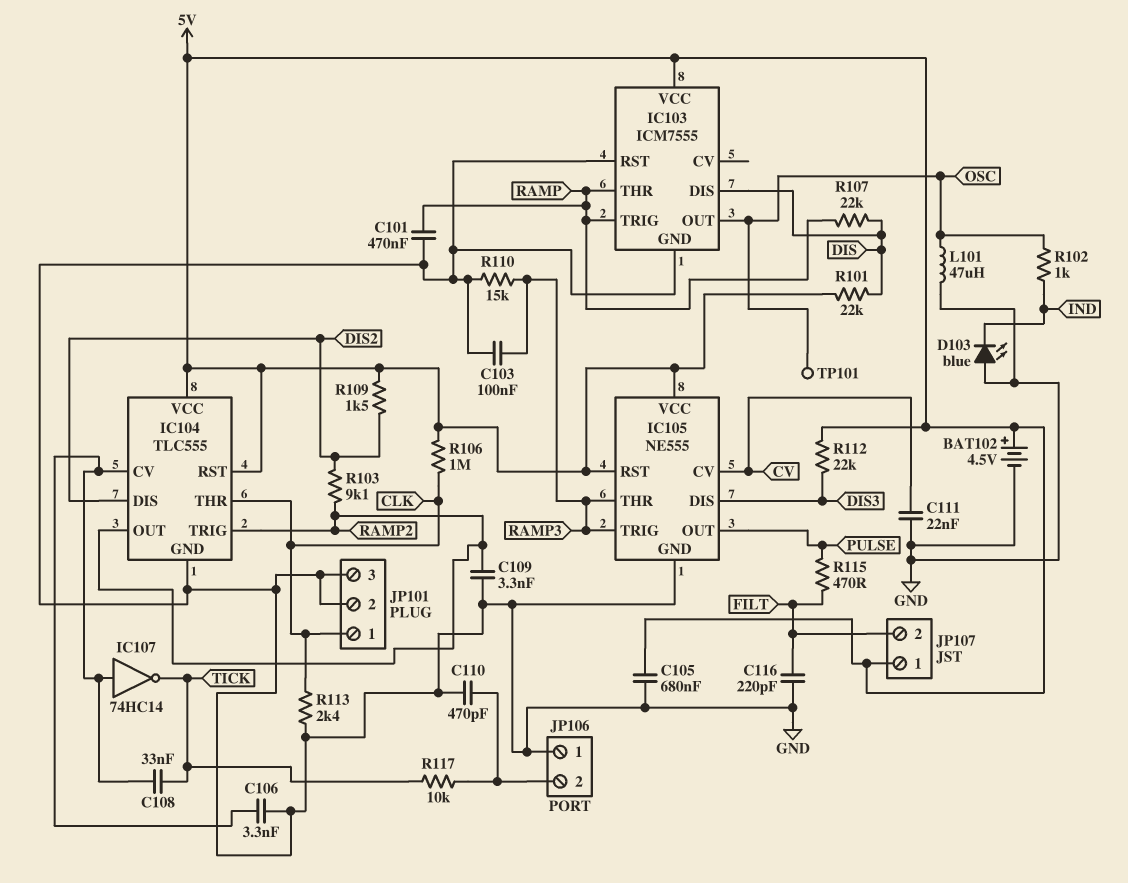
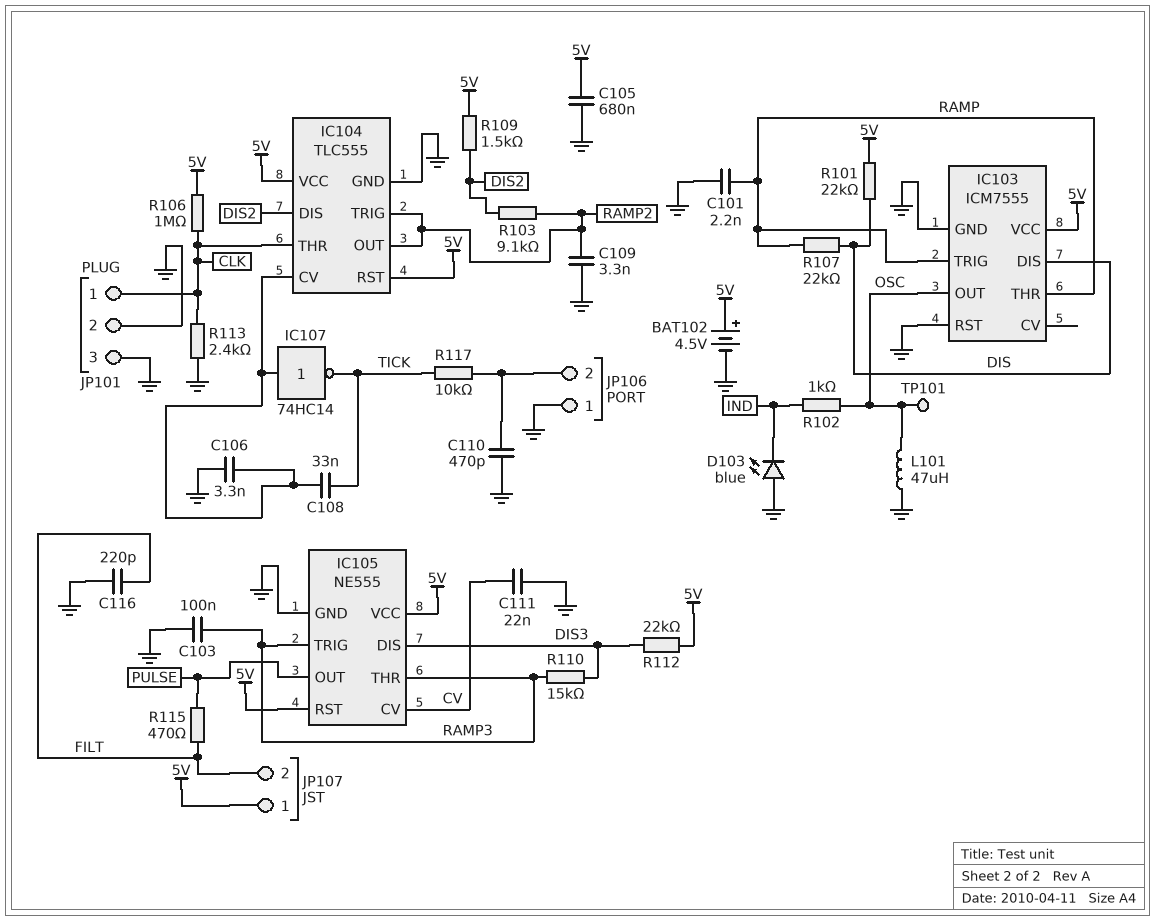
C101: 470nF (GND, RAMP) -> 2.2nF (GND, RAMP)
R110: 15k (GND, RAMP3) -> 15k (DIS3, RAMP3)

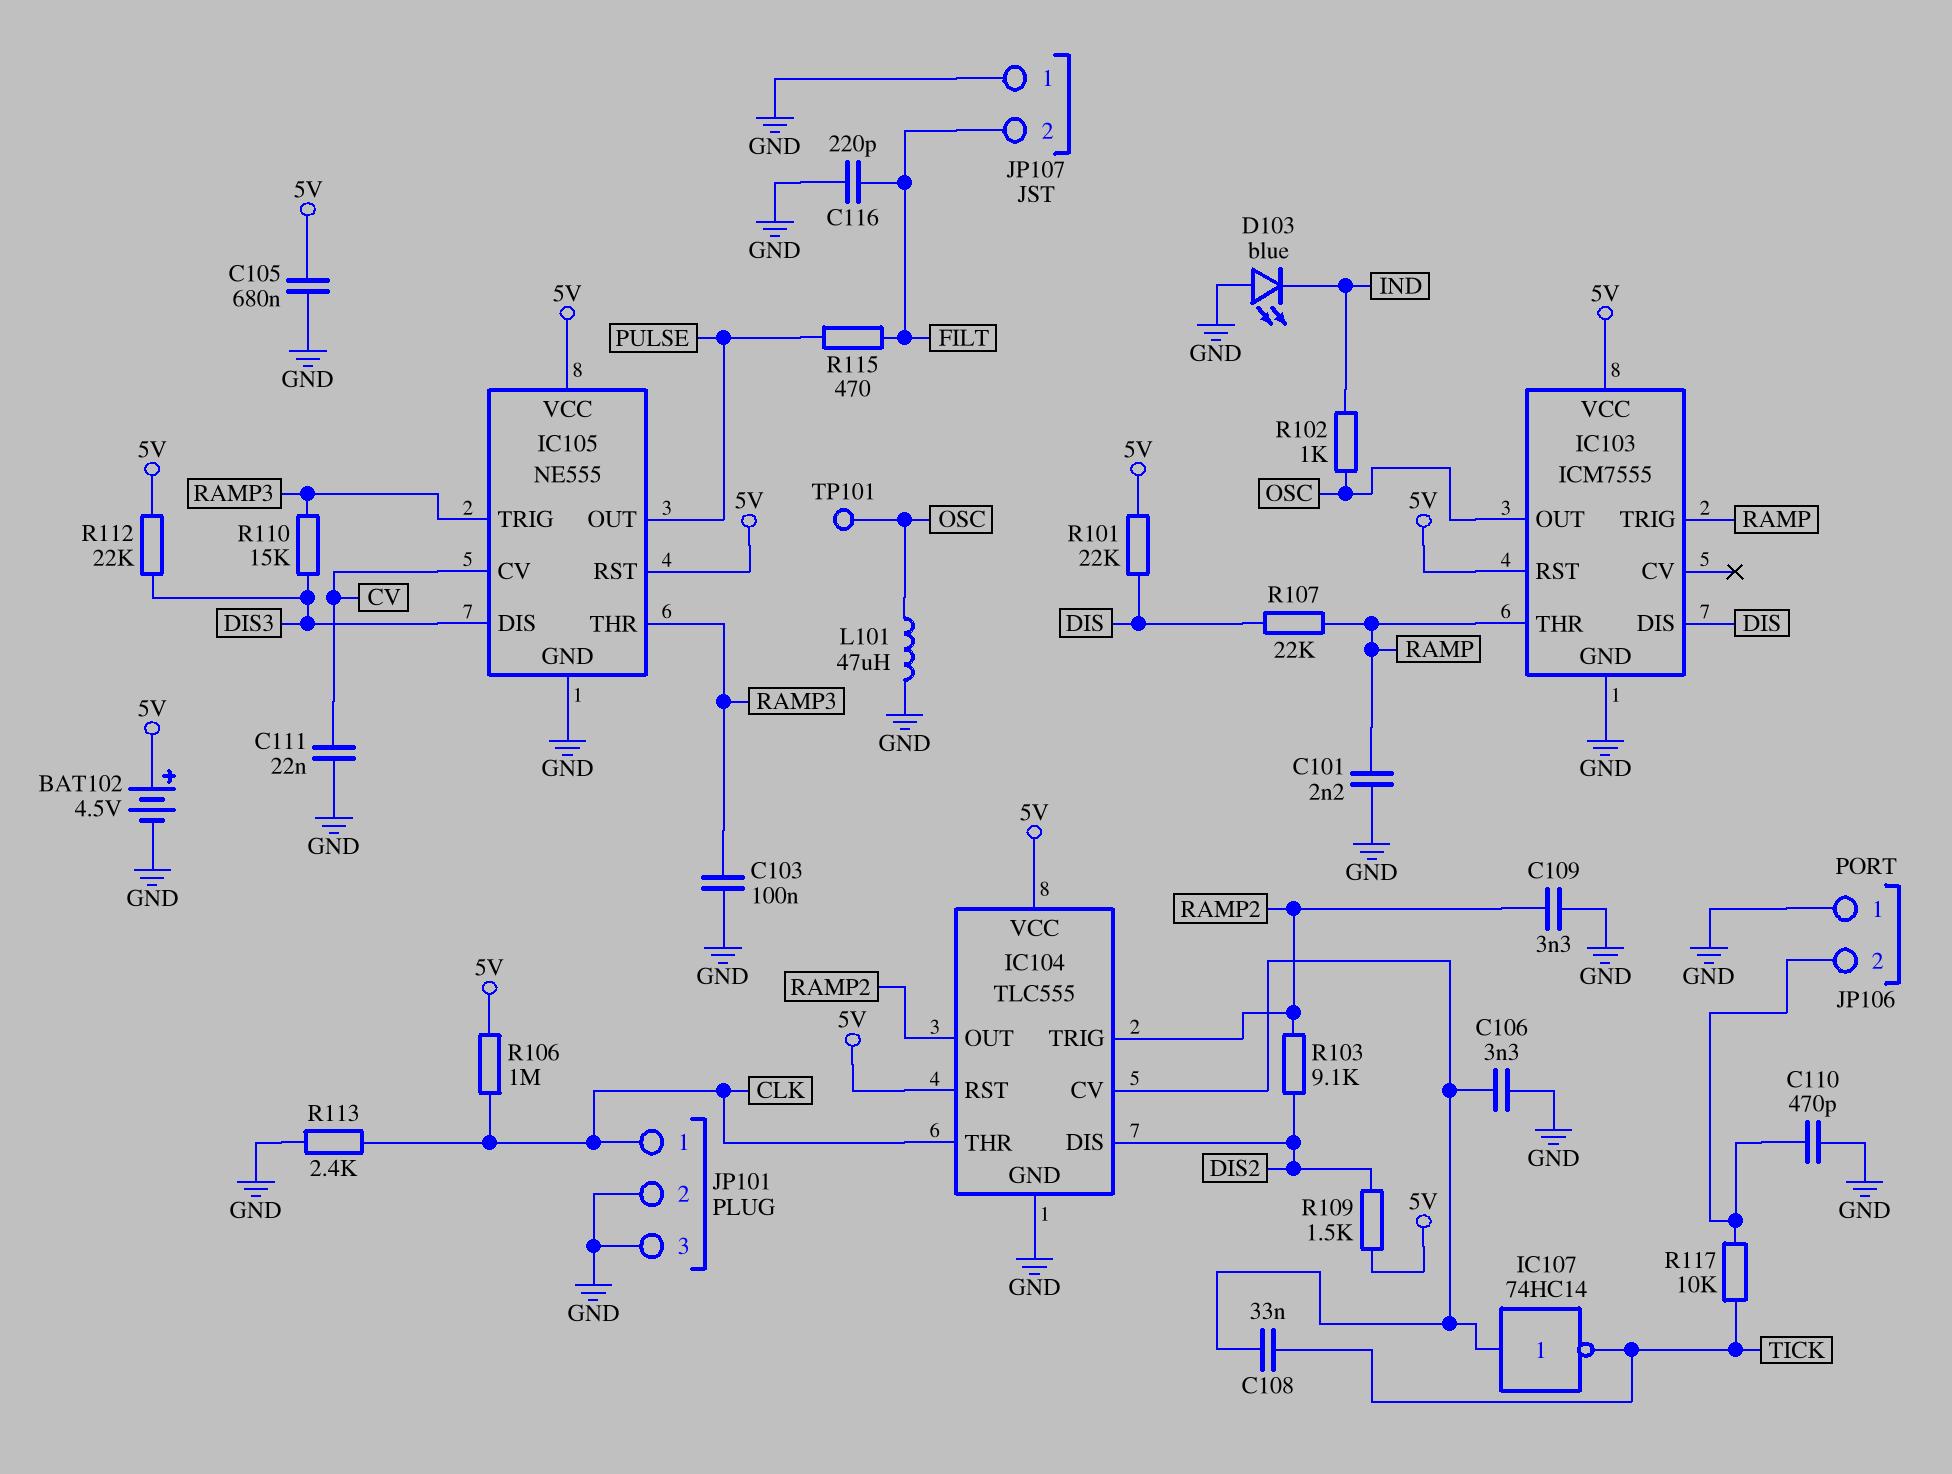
IC103 pin RST: GND -> 5V
JP107 pin 1: 5V -> GND

